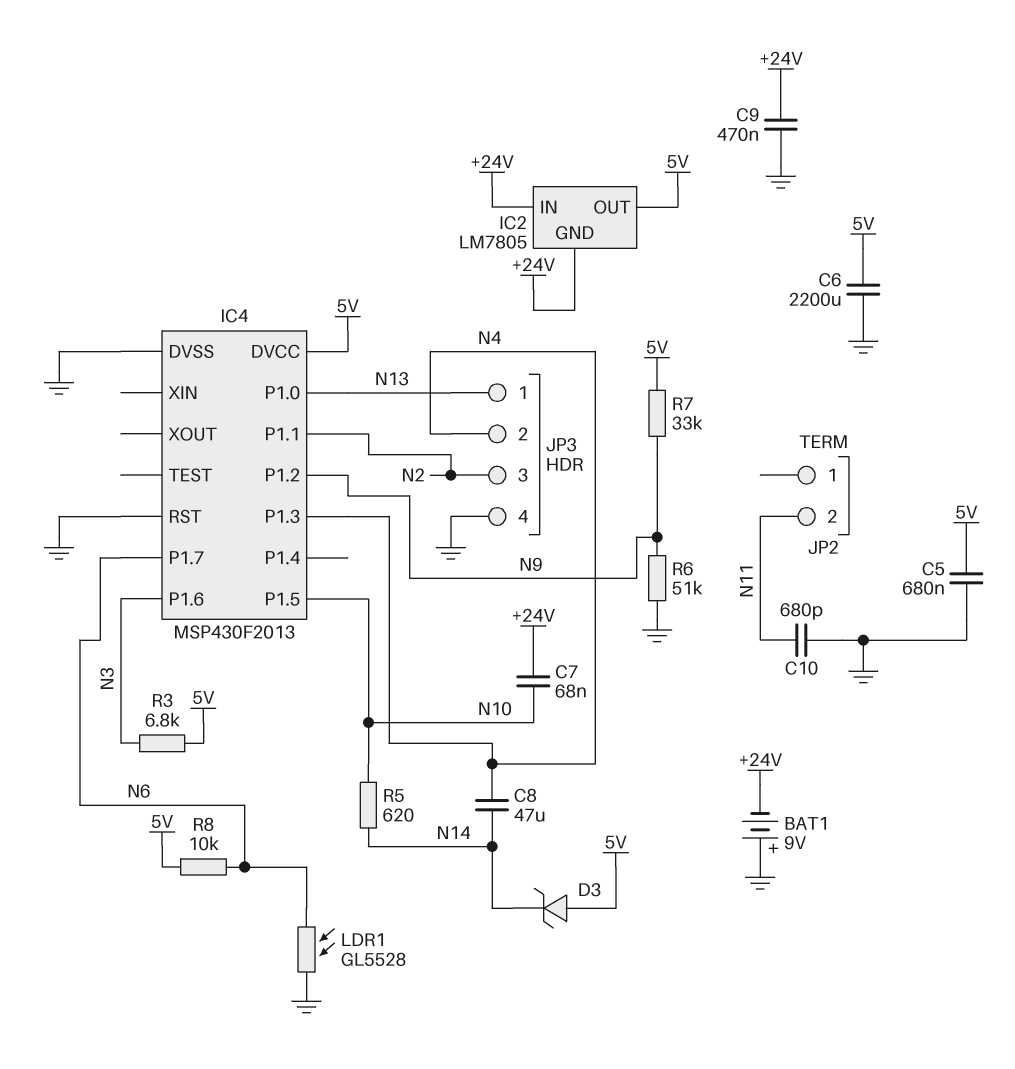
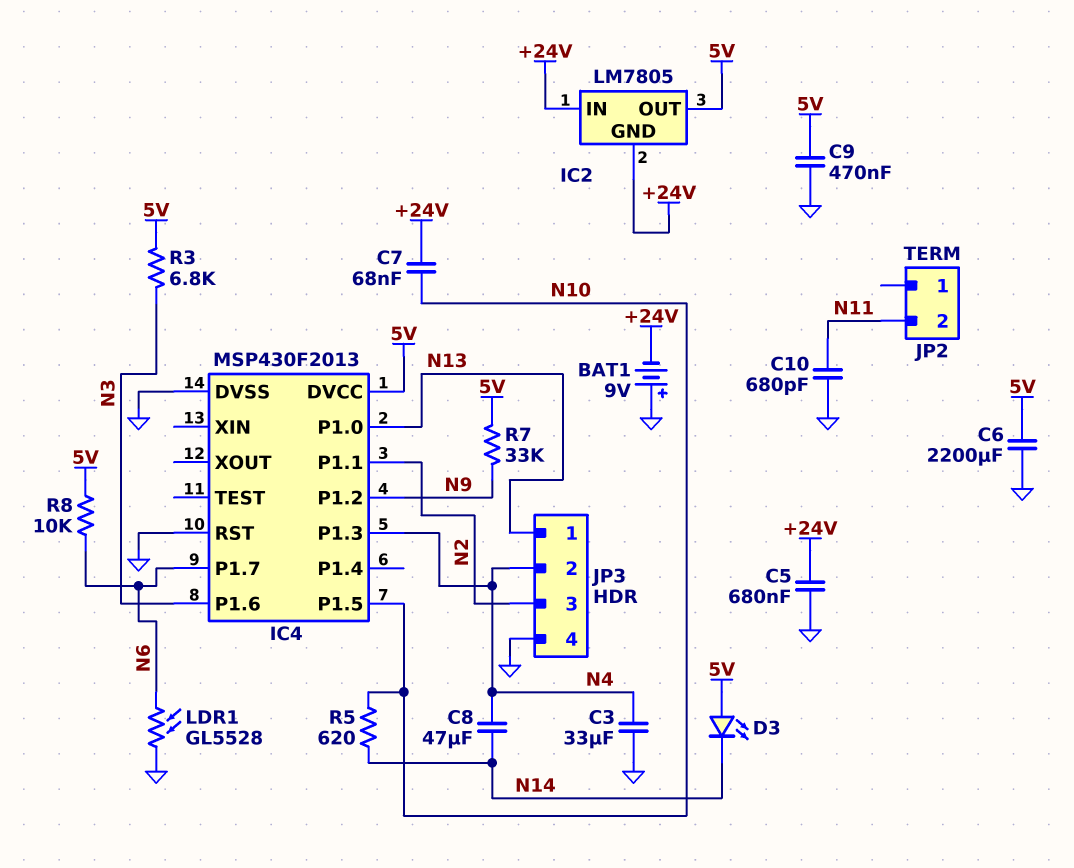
C3: none -> 33uF (GND, N4)
C5: 680nF (5V, GND) -> 680nF (+24V, GND)
C9: 470nF (+24V, GND) -> 470nF (5V, GND)
D3: zener (A 5V, K N14) -> LED (A 5V, K N14)
R6: 51k (GND, N9) -> none

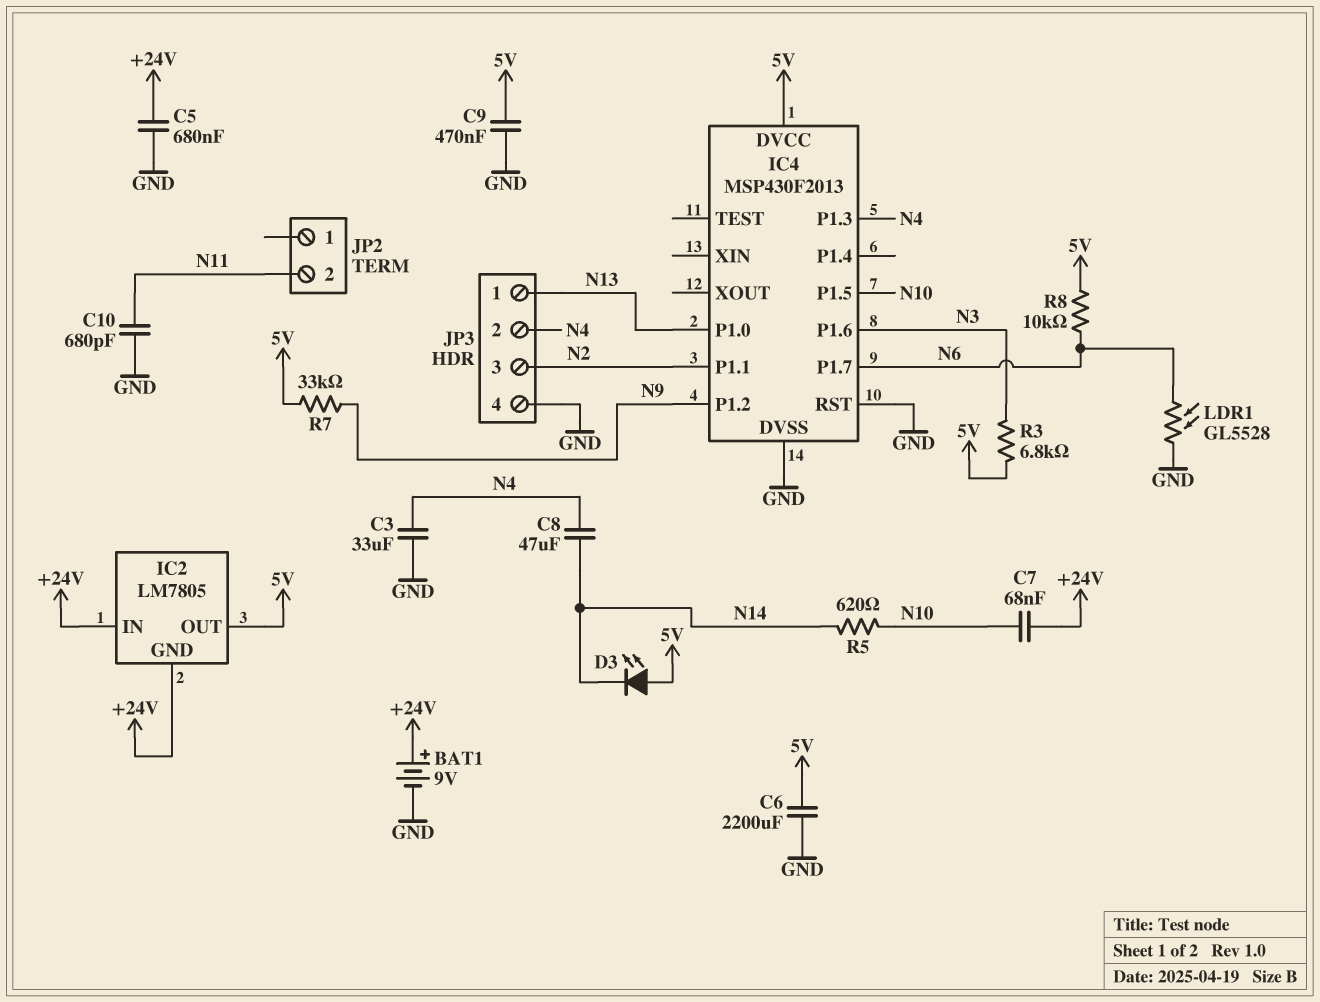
BAT1: 9V (plus GND, minus +24V) -> 9V (plus +24V, minus GND)

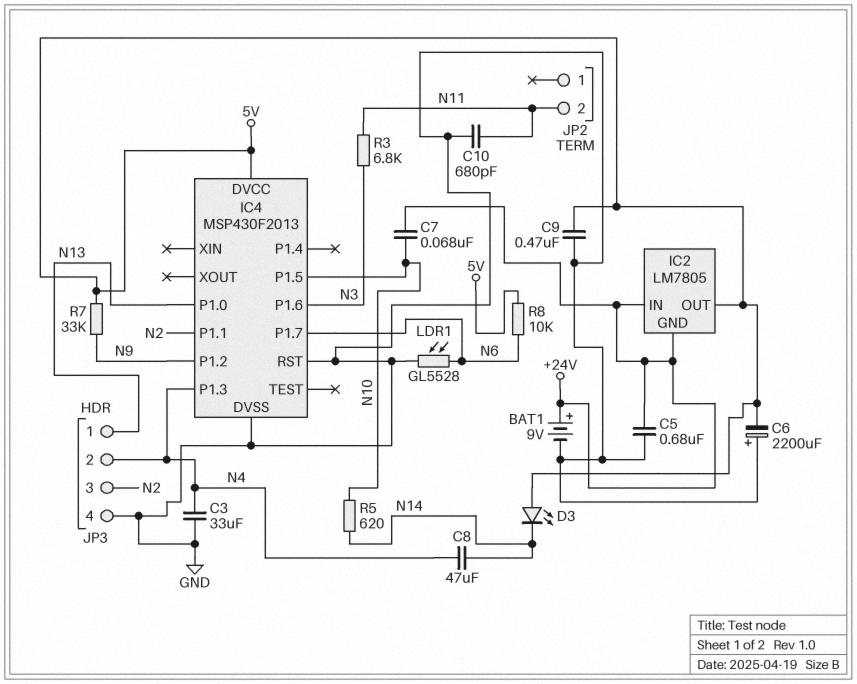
C6: 2200uF (5V, GND) -> 2200uF (plus GND, minus 5V)
R3: 6.8k (5V, N3) -> 6.8k (N3, N11)

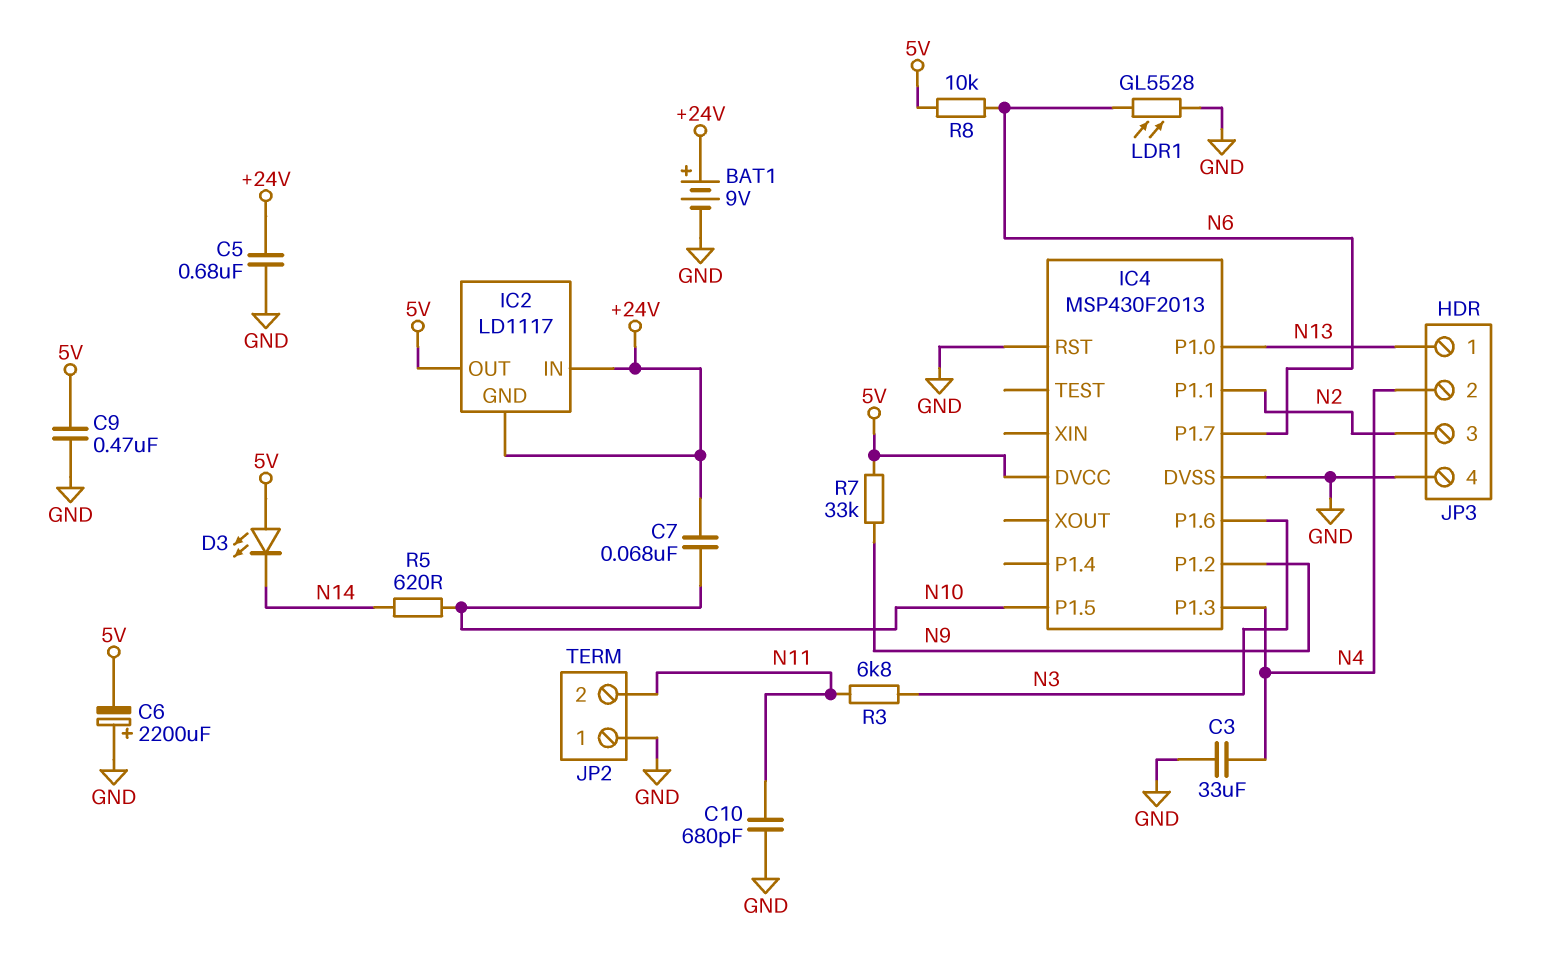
C8: 47uF (N4, N14) -> none
IC2: LM7805 -> LD1117
JP2 pin 1: none -> GND

